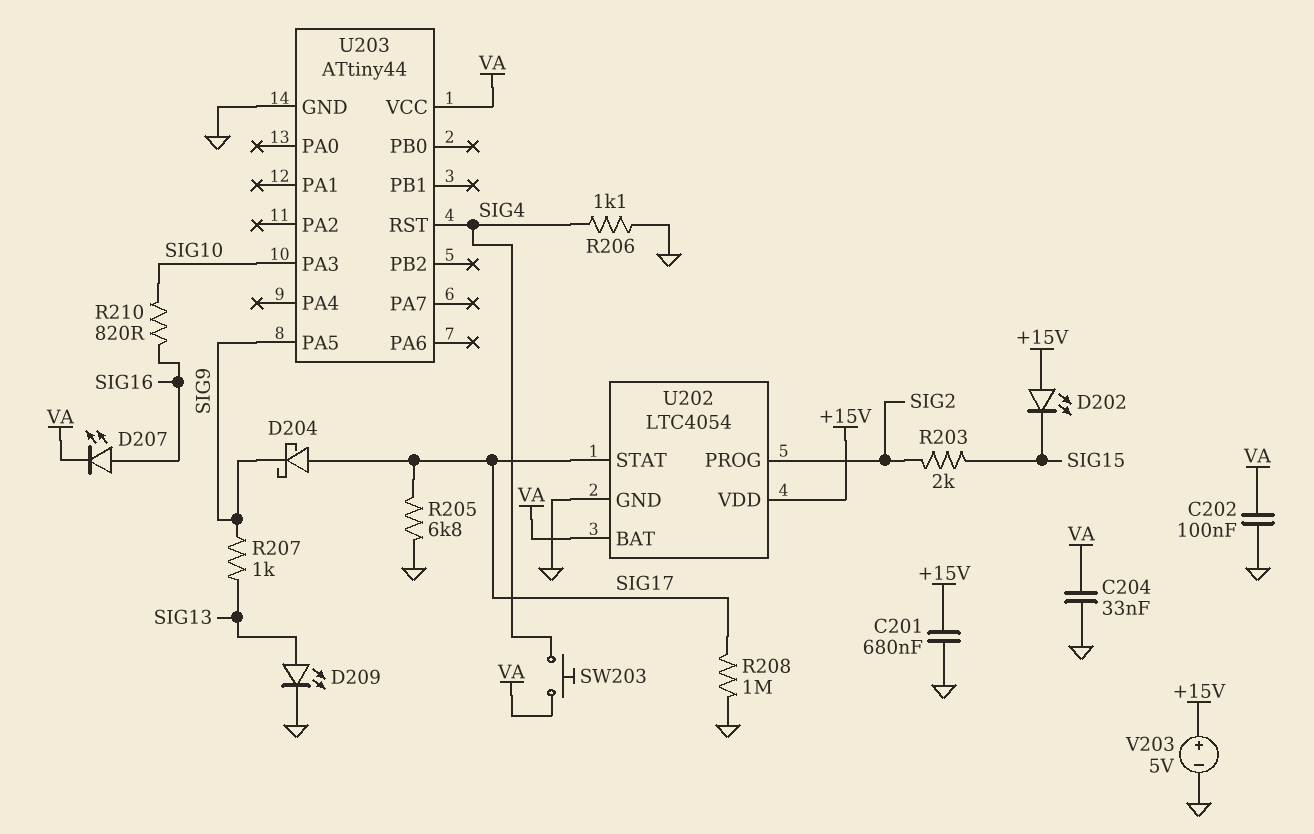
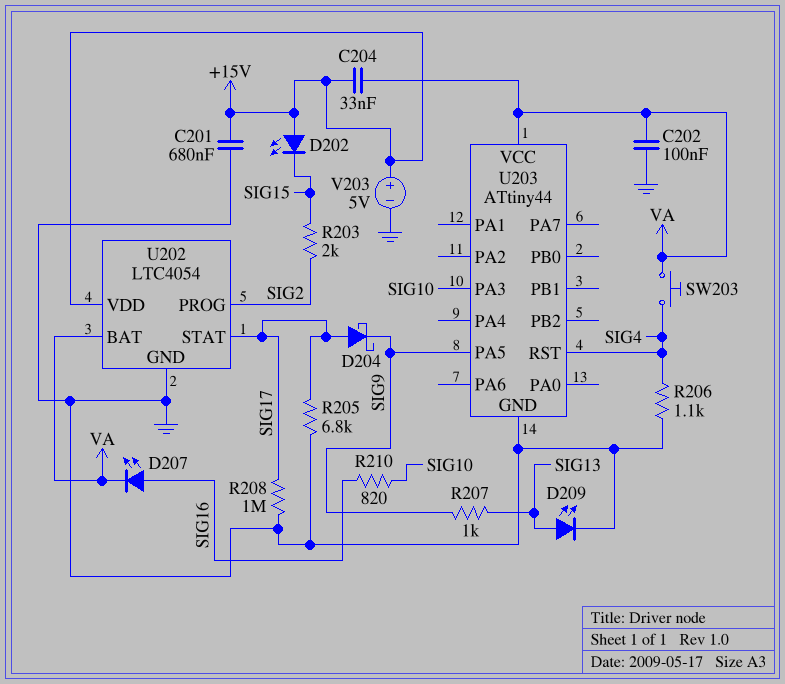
C204: 33nF (GND, VA) -> 33nF (+15V, VA)

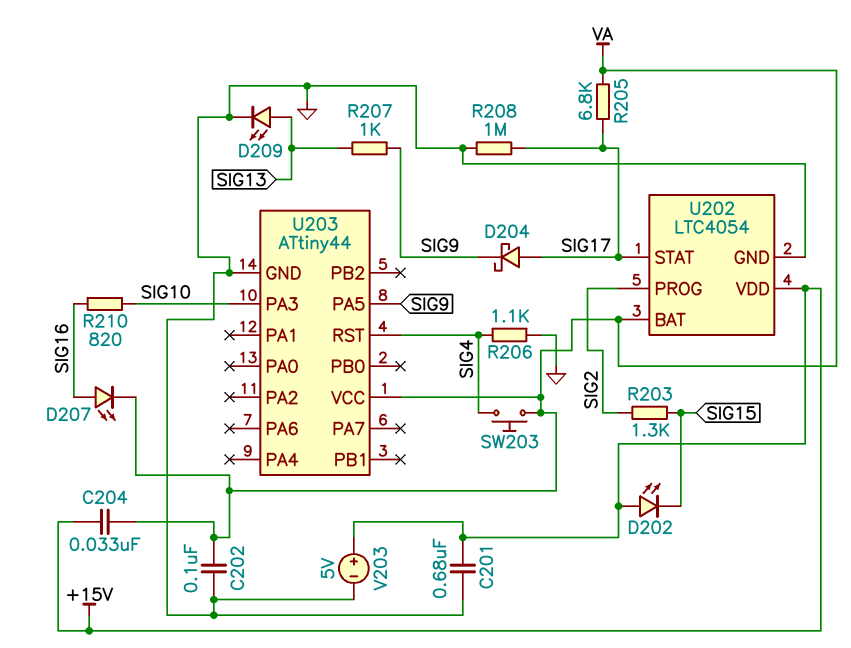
R203: 2k (SIG2, SIG15) -> 1.3k (SIG2, SIG15)
R205: 6.8k (GND, SIG17) -> 6.8k (SIG17, VA)

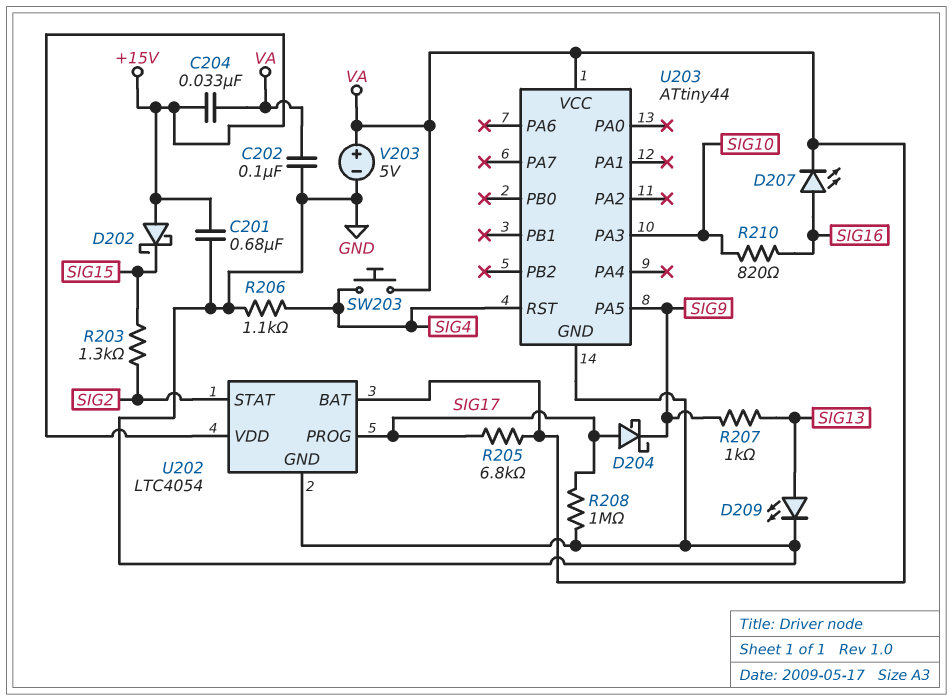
D202: LED (A +15V, K SIG15) -> schottky (A +15V, K SIG15)
U202 pin PROG: SIG2 -> SIG17
U202 pin STAT: SIG17 -> SIG2
V203: 5V (plus +15V, minus GND) -> 5V (plus VA, minus GND)

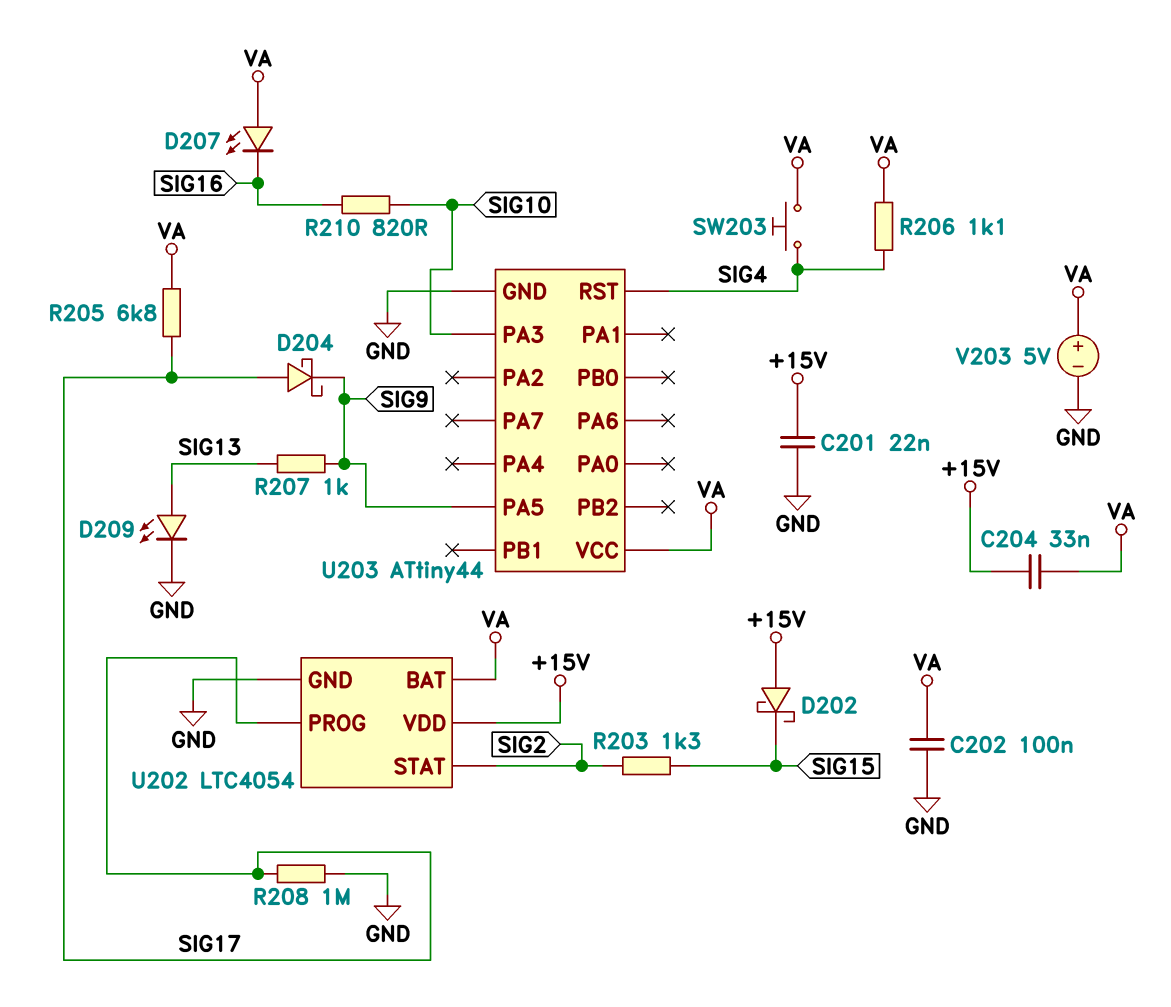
C201: 680nF (+15V, GND) -> 22nF (+15V, GND)
D207: LED (A SIG16, K VA) -> LED (A VA, K SIG16)
R206: 1.1k (GND, SIG4) -> 1.1k (SIG4, VA)

